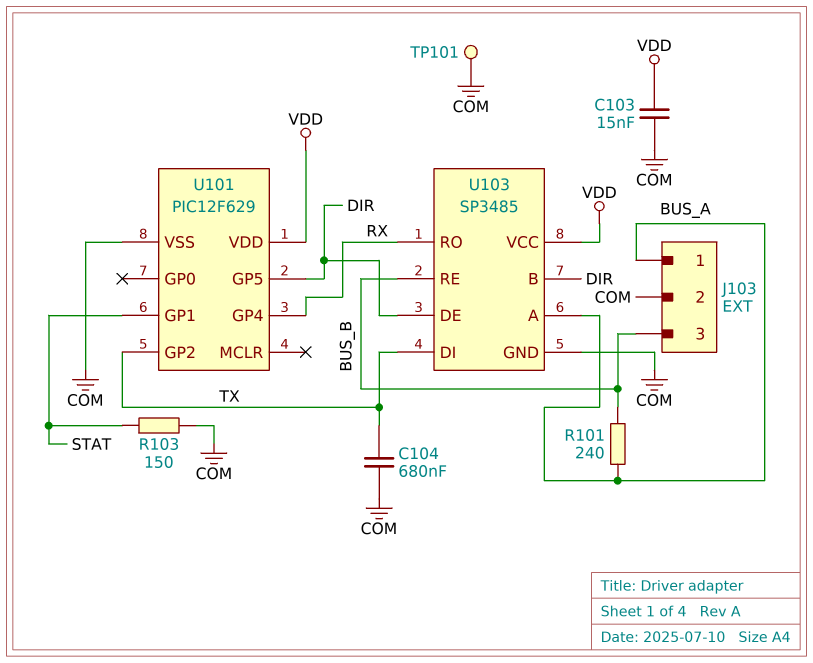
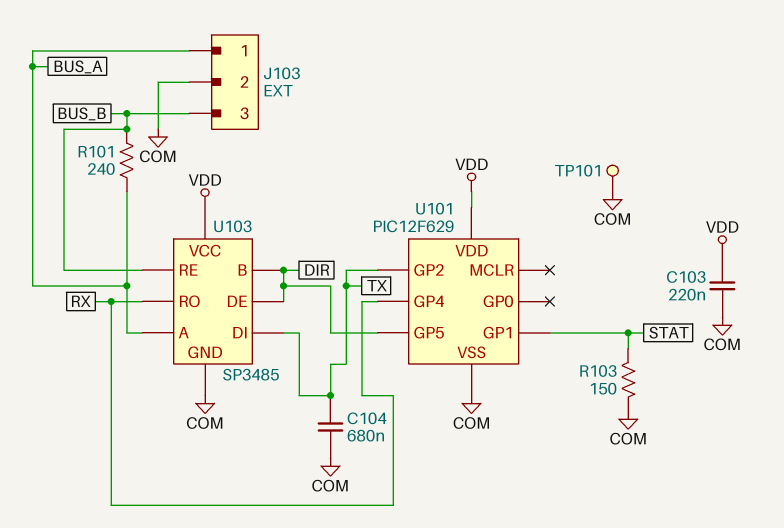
C103: 15nF (COM, VDD) -> 220nF (COM, VDD)

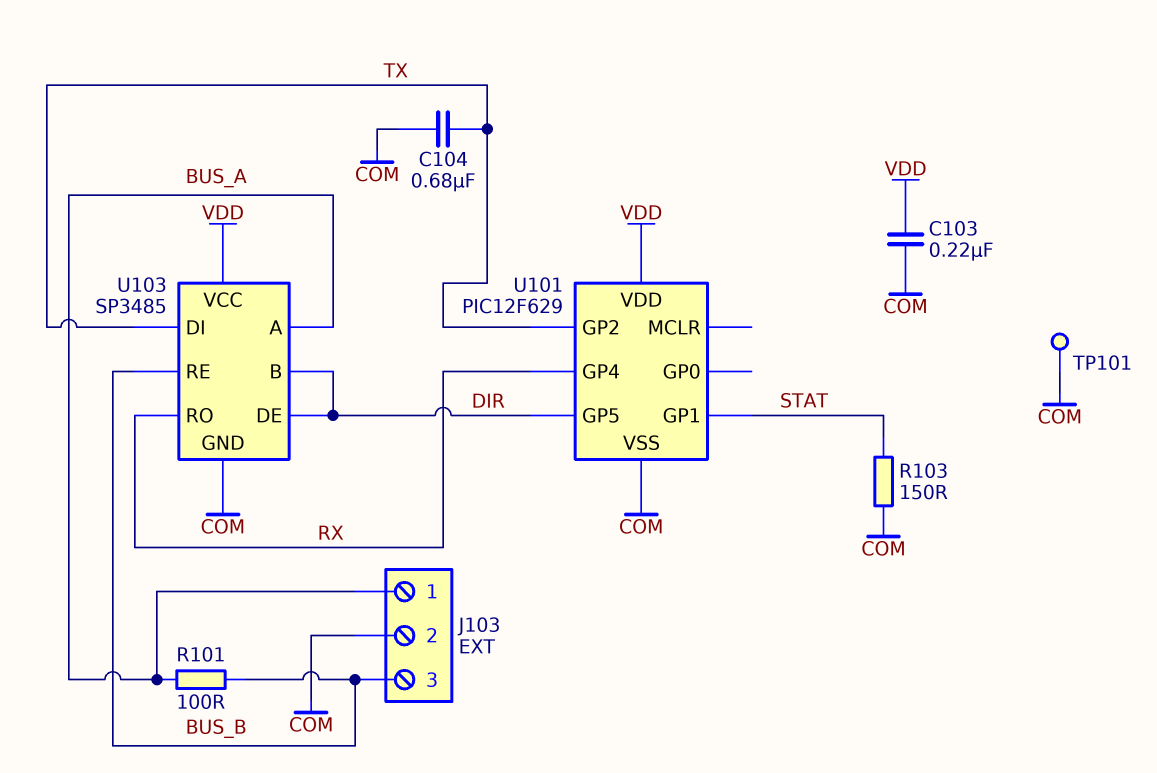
R101: 240 (BUS_A, BUS_B) -> 100 (BUS_A, BUS_B)

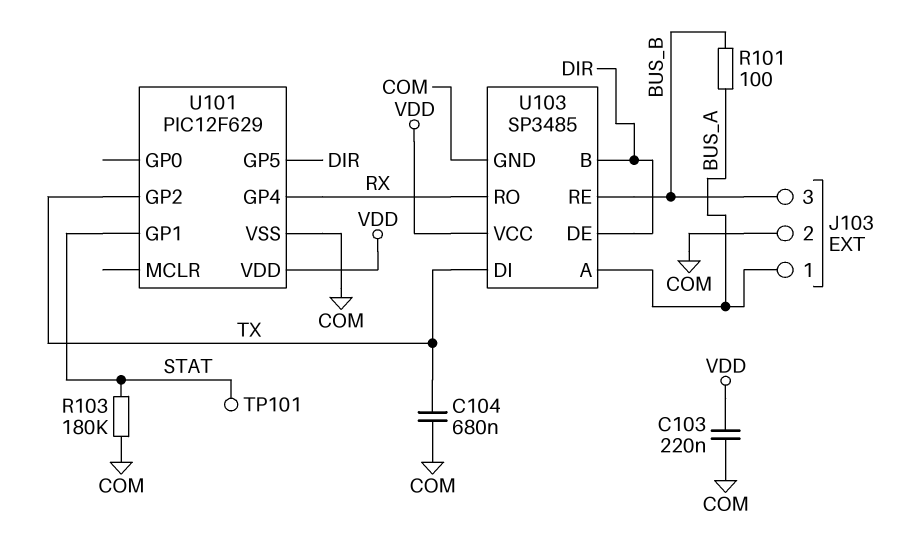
R103: 150 (COM, STAT) -> 180k (COM, STAT)
TP101: test point (COM) -> test point (STAT)

